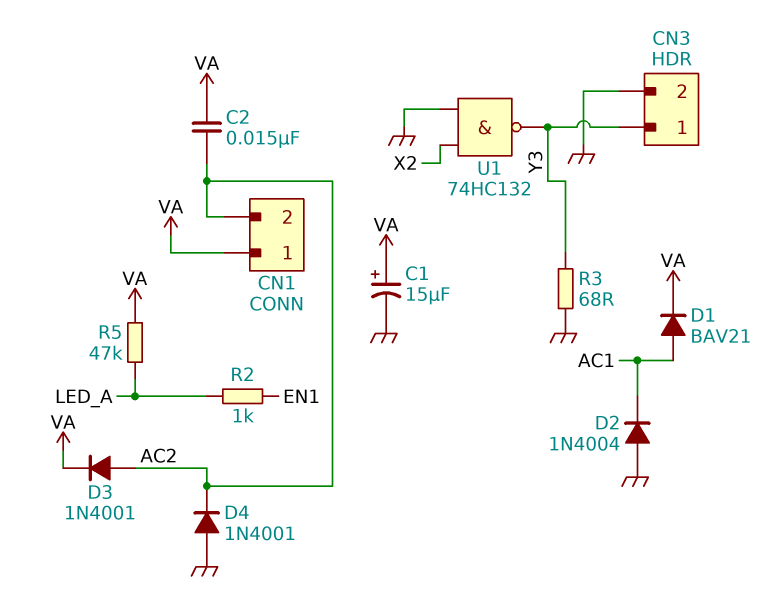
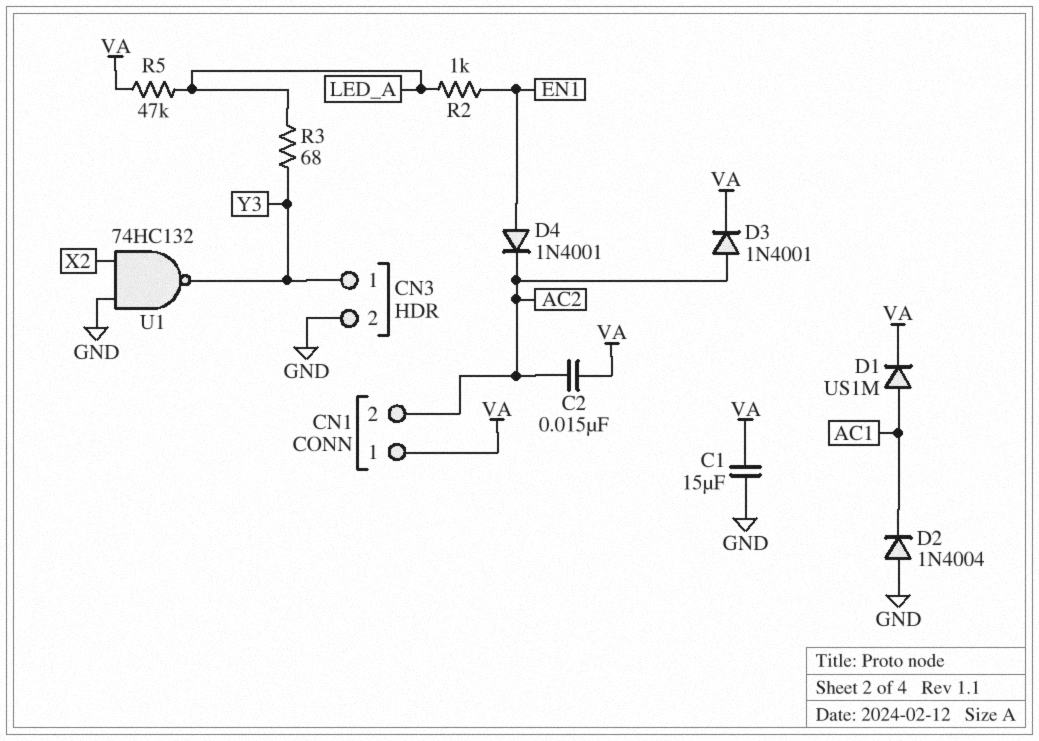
C1: 15uF (plus VA, minus GND) -> 15uF (GND, VA)
D1: diode BAV21 (A AC1, K VA) -> diode US1M (A AC1, K VA)
D4: diode 1N4001 (A GND, K AC2) -> diode 1N4001 (A EN1, K AC2)
R3: 68 (GND, Y3) -> 68 (LED_A, Y3)

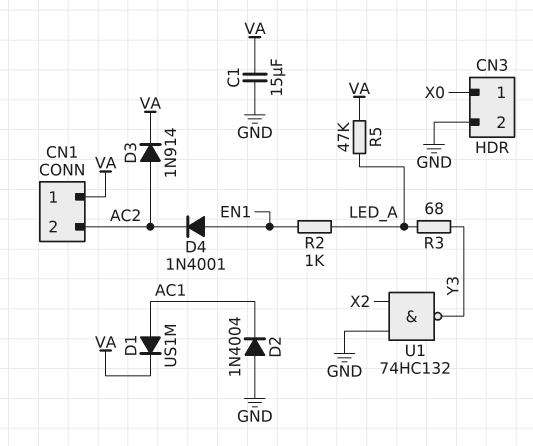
C2: 15nF (AC2, VA) -> none
CN3 pin 1: Y3 -> X0
D3: diode 1N4001 (A AC2, K VA) -> diode 1N914 (A AC2, K VA)

